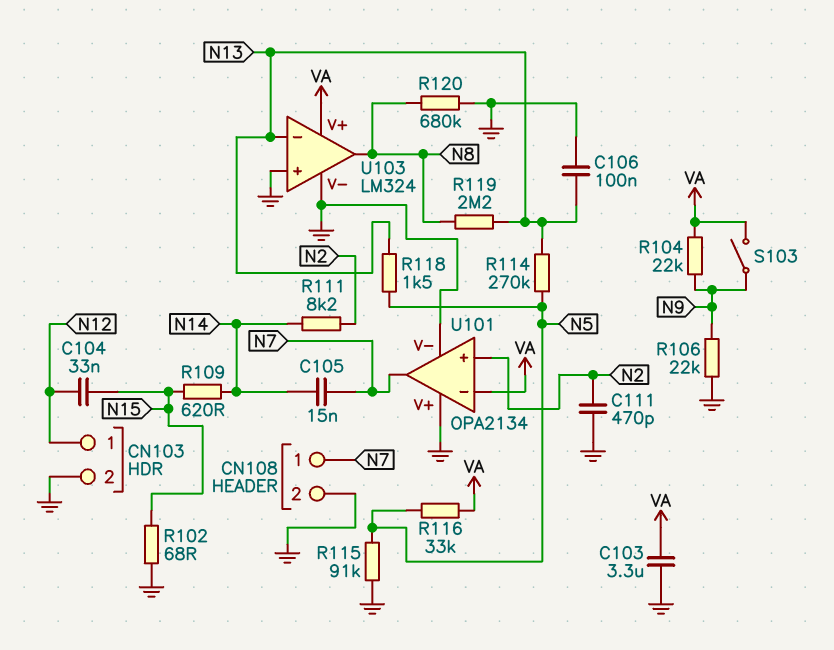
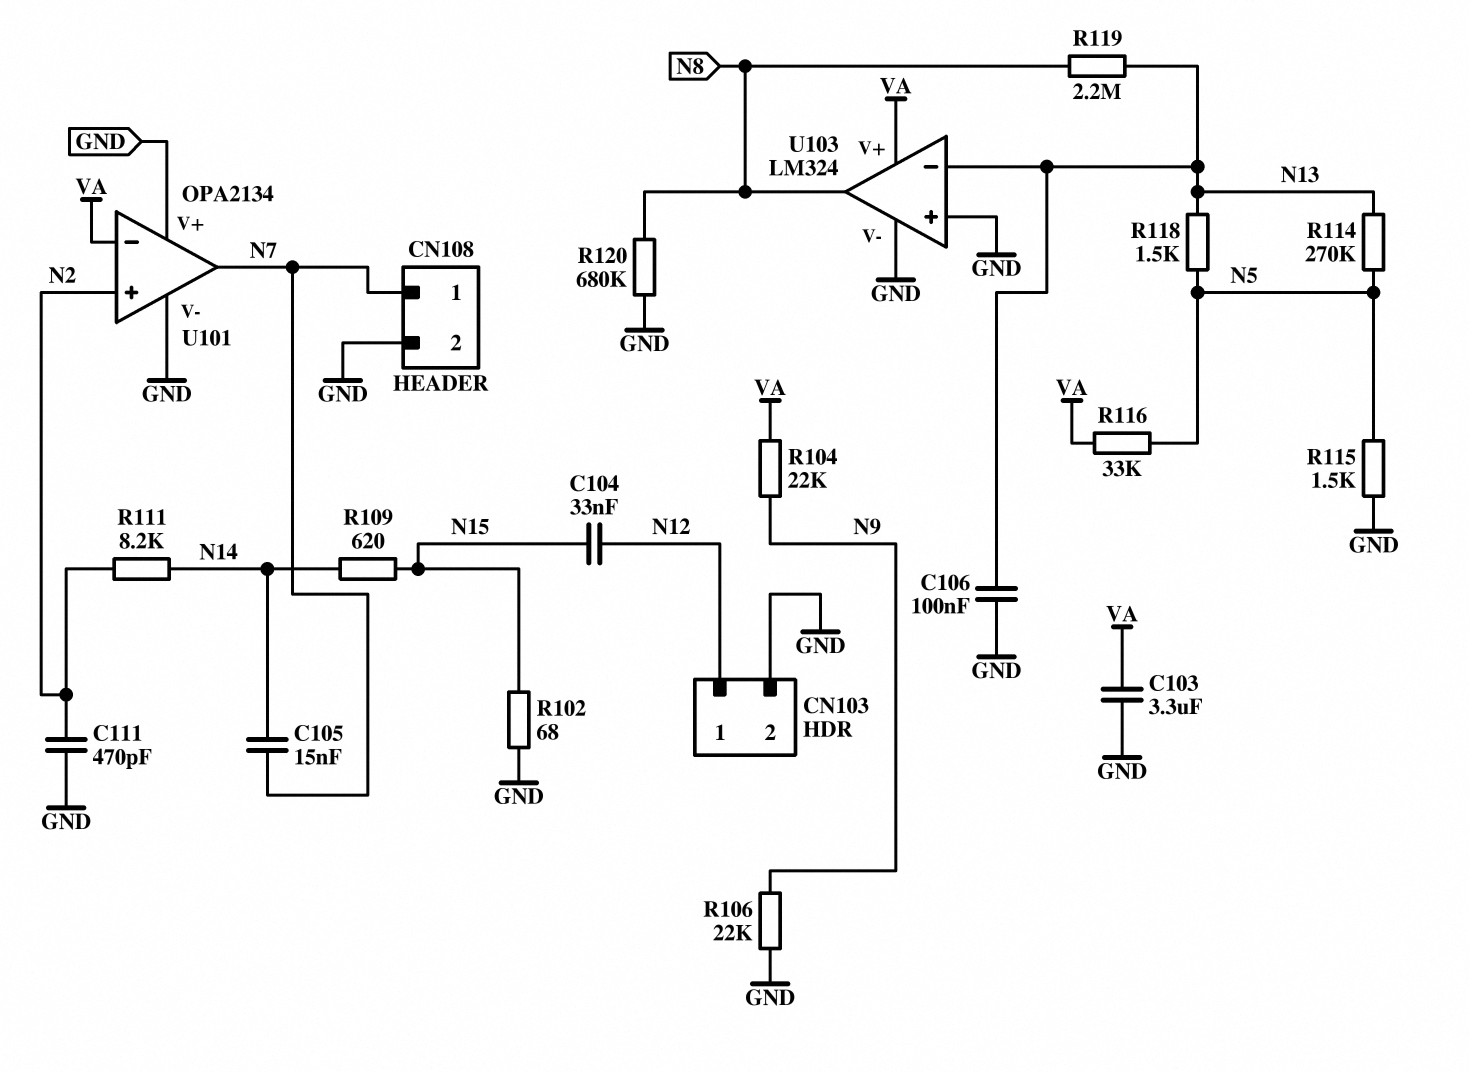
R115: 91k (GND, N5) -> 1.5k (GND, N5)
S103: switch (N9, VA) -> none

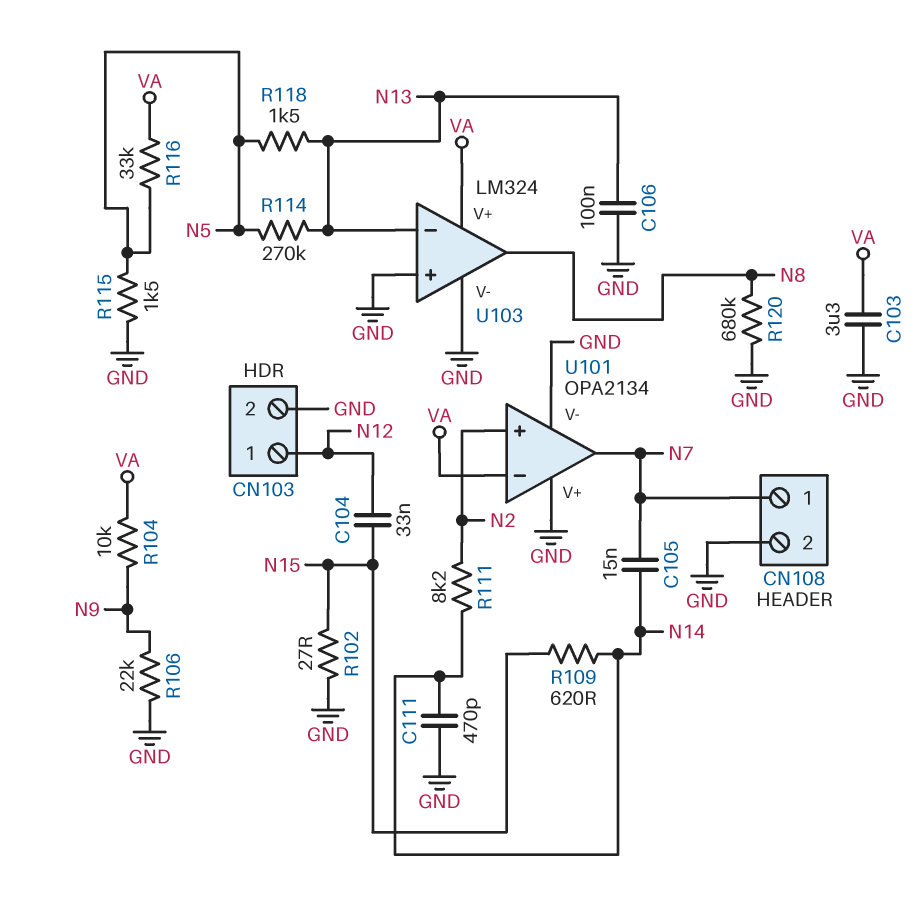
C111: 470pF (GND, N2) -> 470pF (GND, N14)
R102: 68 (GND, N15) -> 27 (GND, N15)
R104: 22k (N9, VA) -> 10k (N9, VA)
R119: 2.2M (N8, N13) -> none

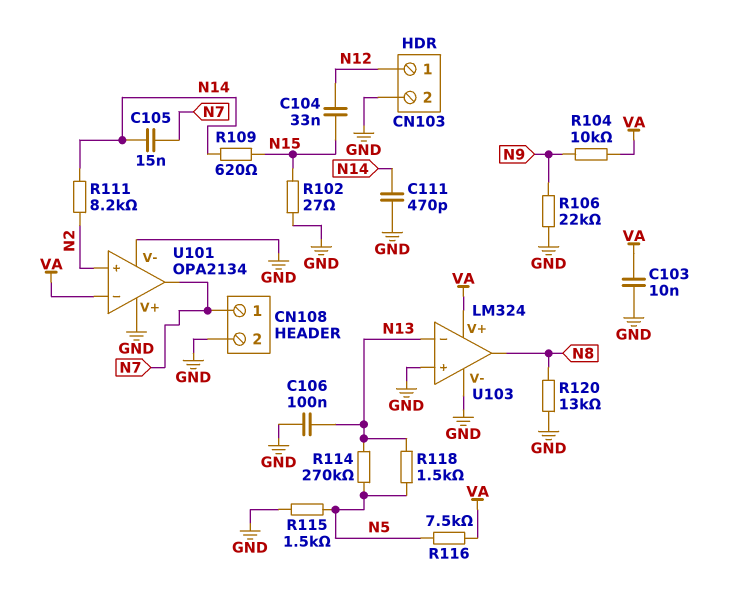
C103: 3.3uF (GND, VA) -> 10nF (GND, VA)
R116: 33k (N5, VA) -> 7.5k (N5, VA)
R120: 680k (GND, N8) -> 13k (GND, N8)

